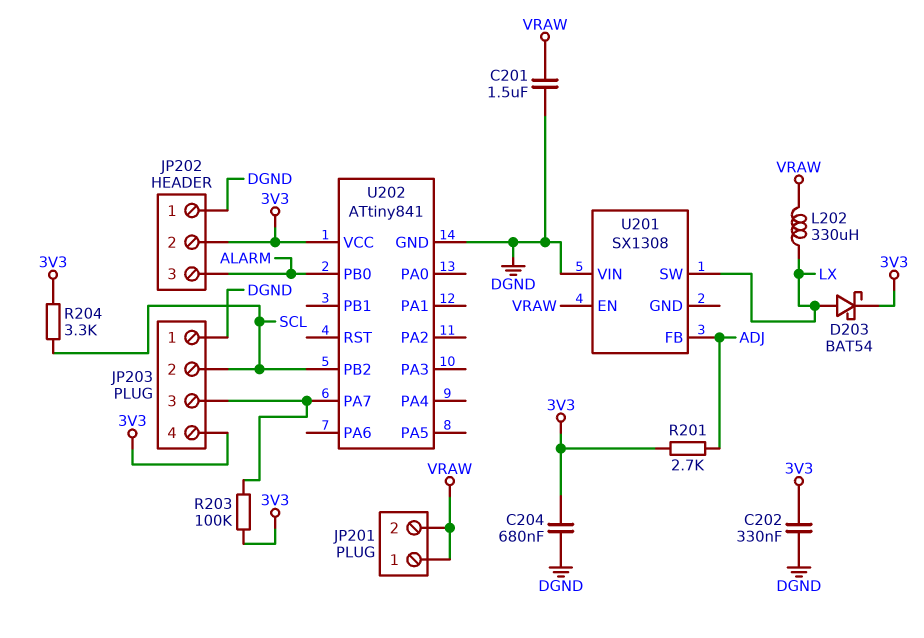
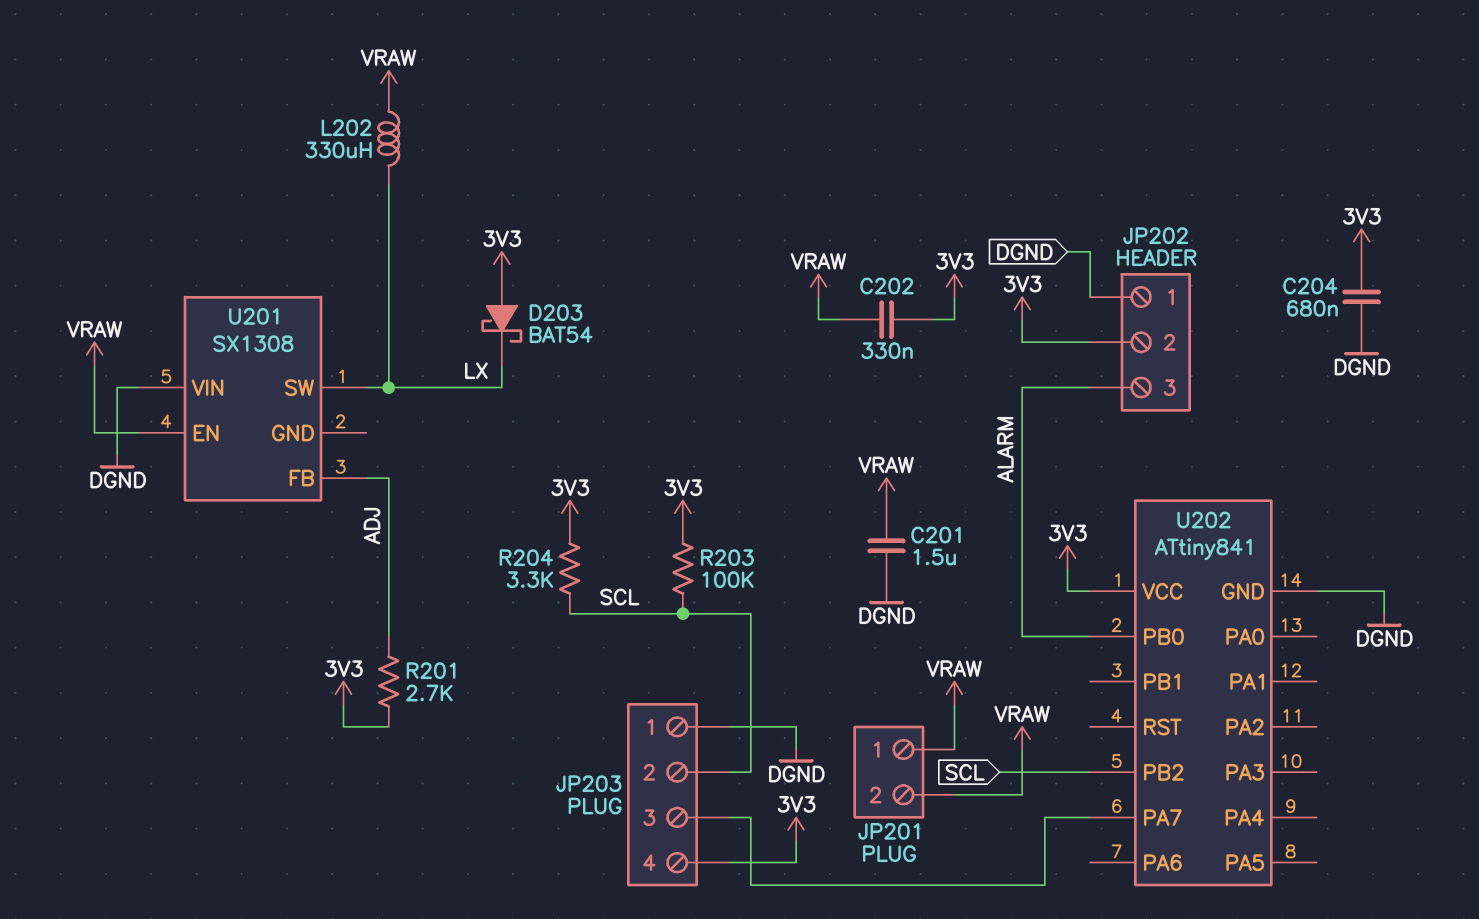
C202: 330nF (3V3, DGND) -> 330nF (3V3, VRAW)
D203: schottky BAT54 (A LX, K 3V3) -> schottky BAT54 (A 3V3, K LX)
R203: 100k (3V3, JP203/3) -> 100k (3V3, SCL)

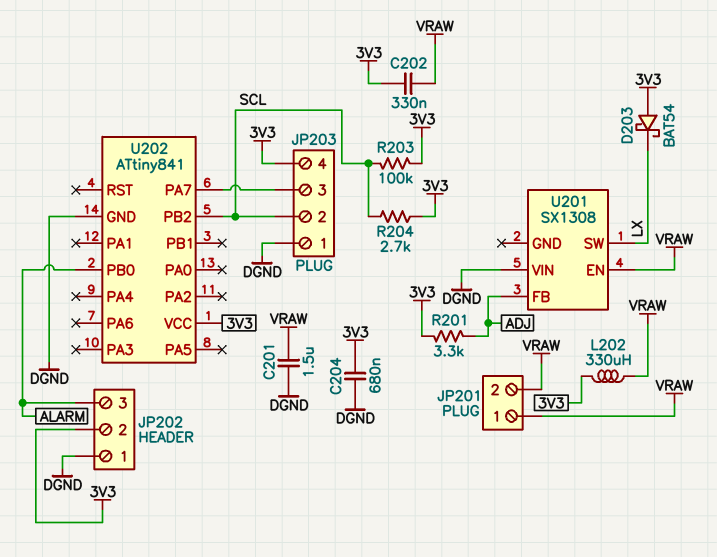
L202: 330uH (LX, VRAW) -> 330uH (3V3, VRAW)
R201: 2.7k (3V3, ADJ) -> 3.3k (3V3, ADJ)
R204: 3.3k (3V3, SCL) -> 2.7k (3V3, SCL)

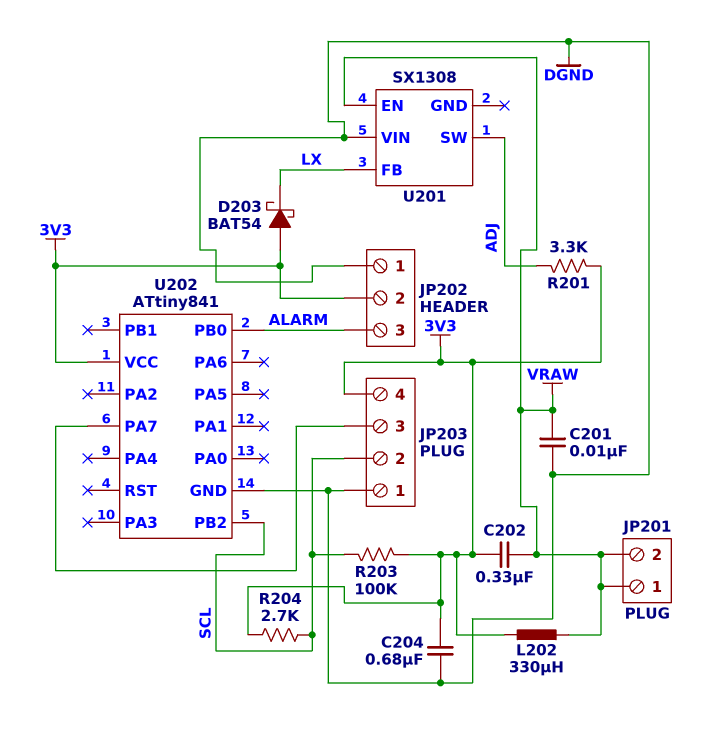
C201: 1.5uF (DGND, VRAW) -> 10nF (DGND, VRAW)
U201 pin FB: ADJ -> LX
U201 pin SW: LX -> ADJ

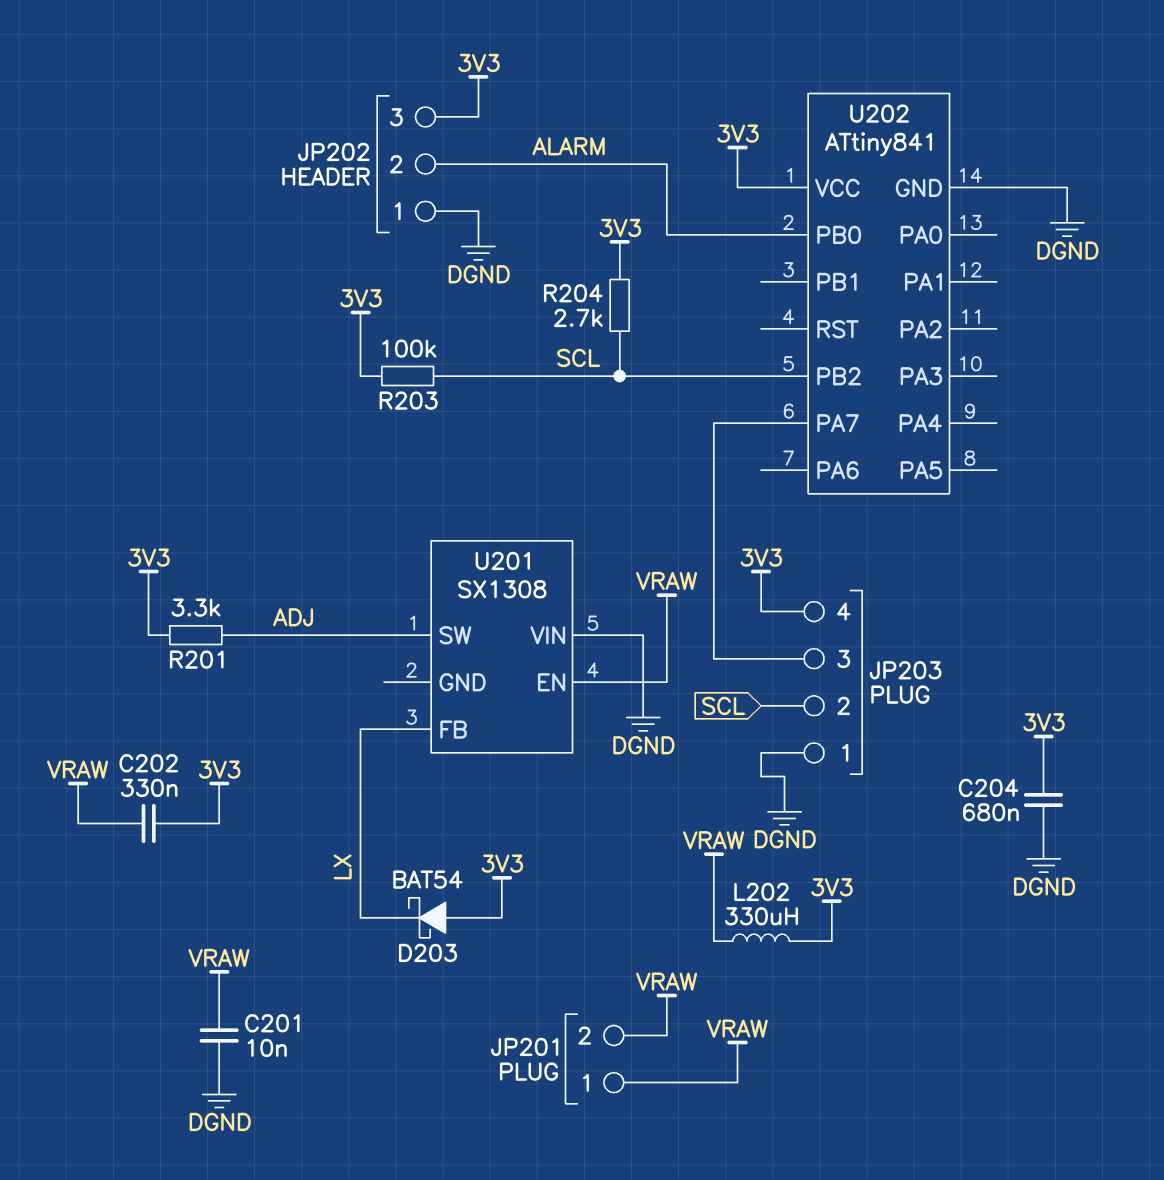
JP202 pin 2: 3V3 -> ALARM
JP202 pin 3: ALARM -> 3V3

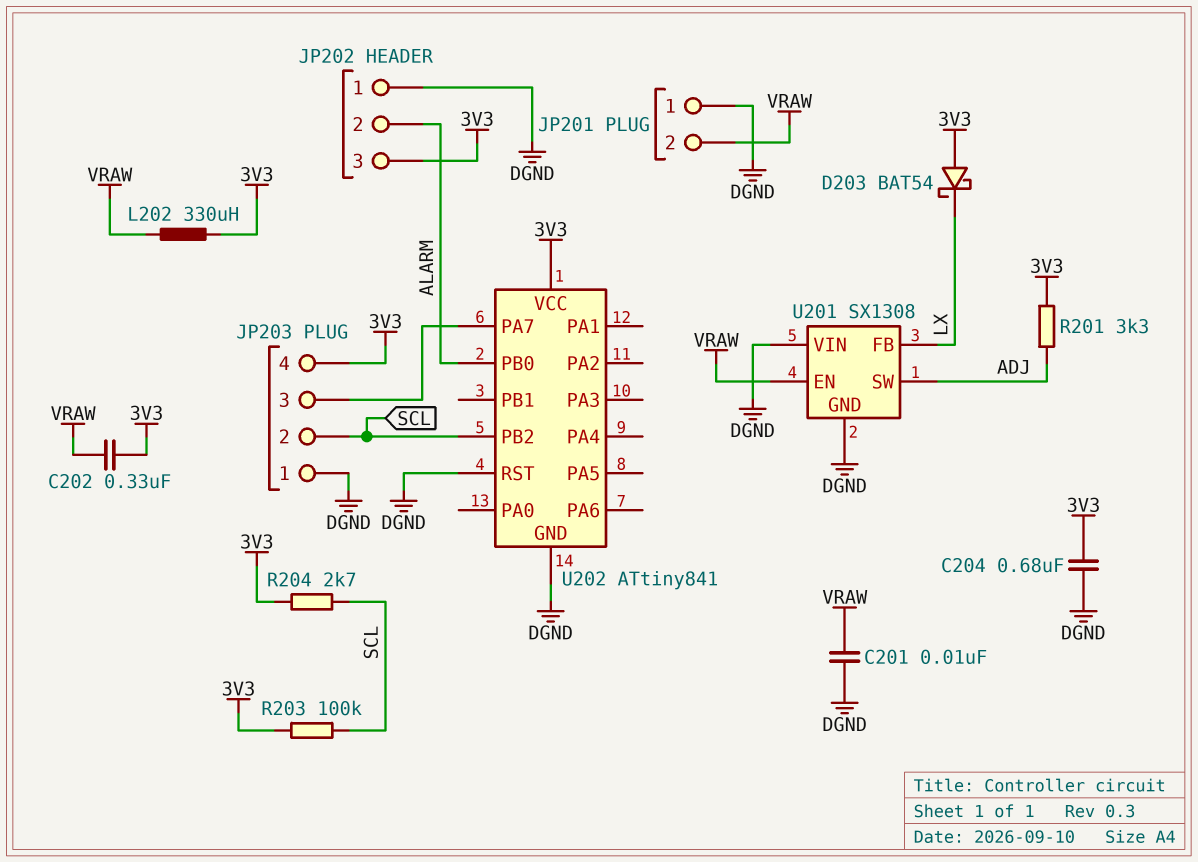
JP201 pin 1: VRAW -> DGND
U201 pin GND: none -> DGND
U202 pin RST: none -> DGND

